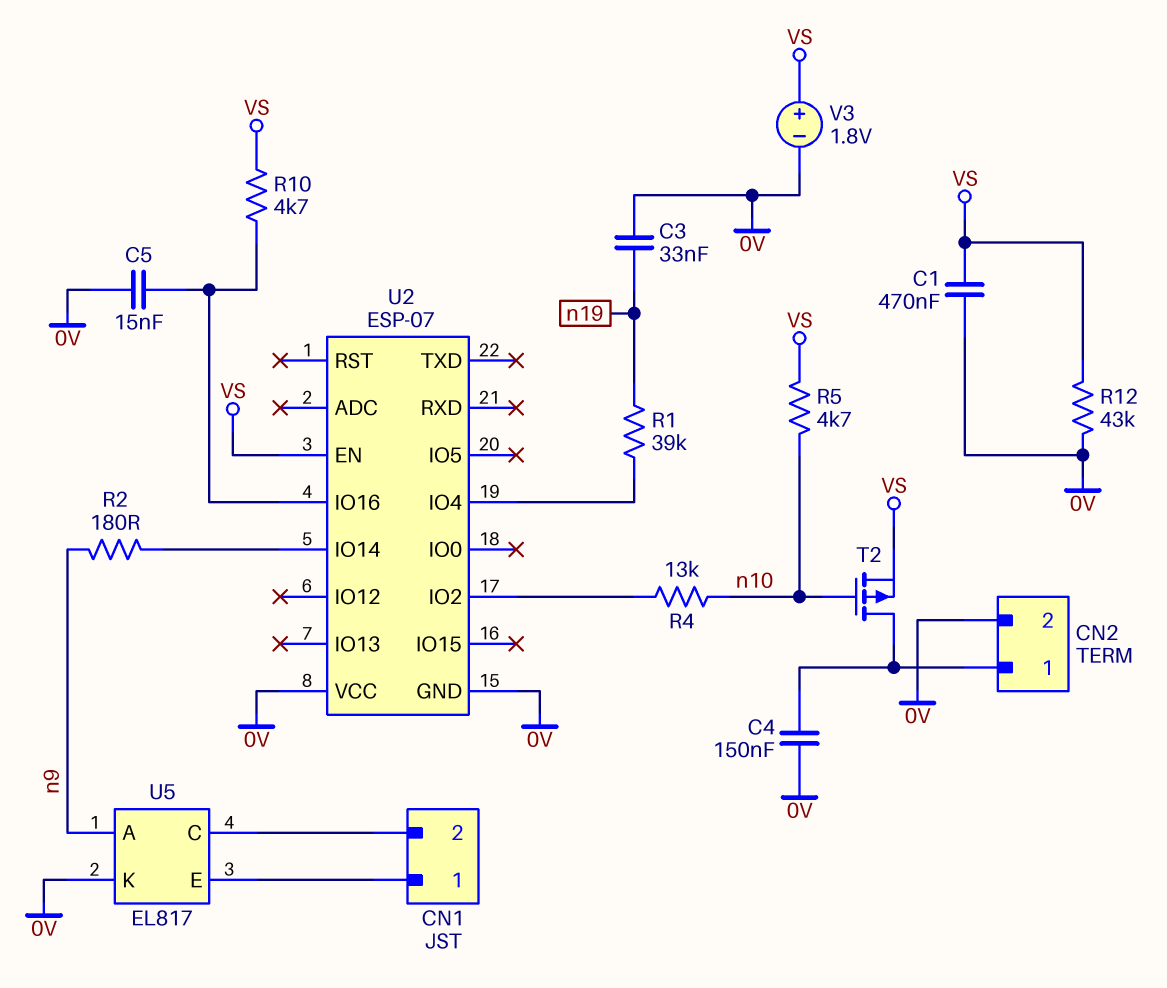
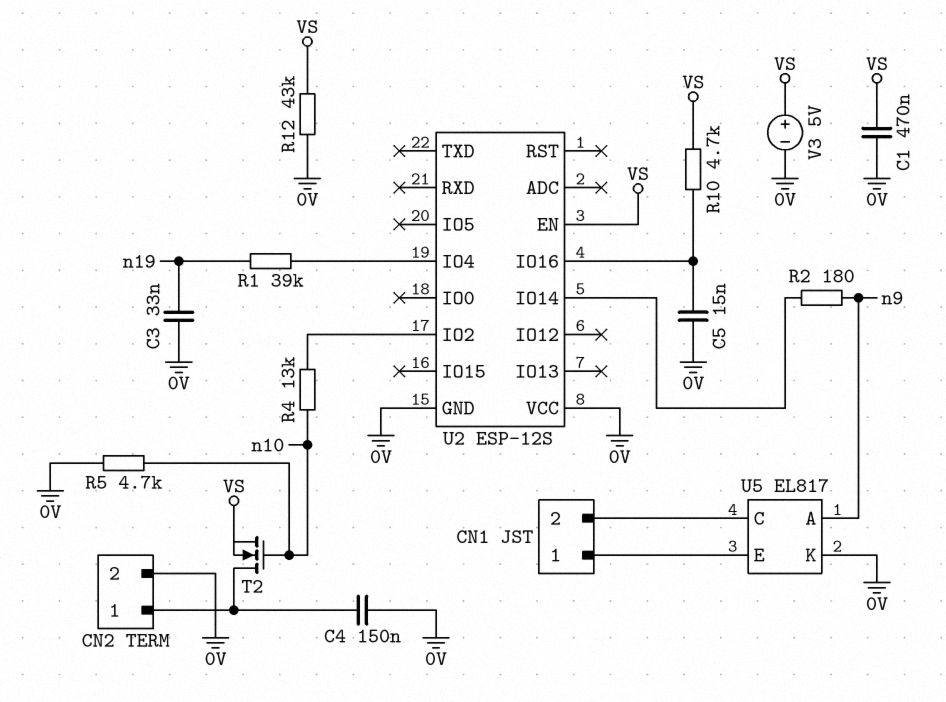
R5: 4.7k (VS, n10) -> 4.7k (0V, n10)
T2: PMOS (G n10, D CN2/1, S VS) -> NMOS (G n10, D CN2/1, S VS)
U2: ESP-07 -> ESP-12S
V3: 1.8V (plus VS, minus 0V) -> 5V (plus VS, minus 0V)

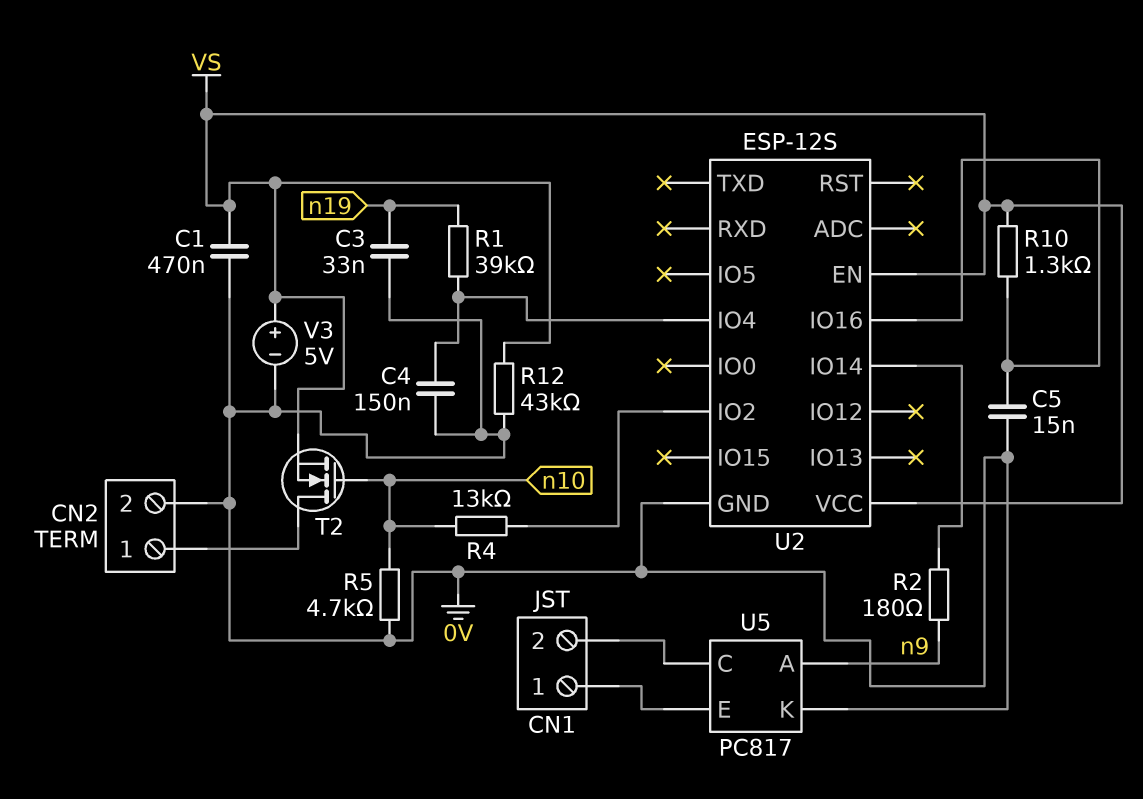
C4: 150nF (0V, CN2/1) -> 150nF (0V, U2/IO4)
R10: 4.7k (U2/IO16, VS) -> 1.3k (U2/IO16, VS)
U2 pin VCC: 0V -> VS
U5: EL817 -> PC817

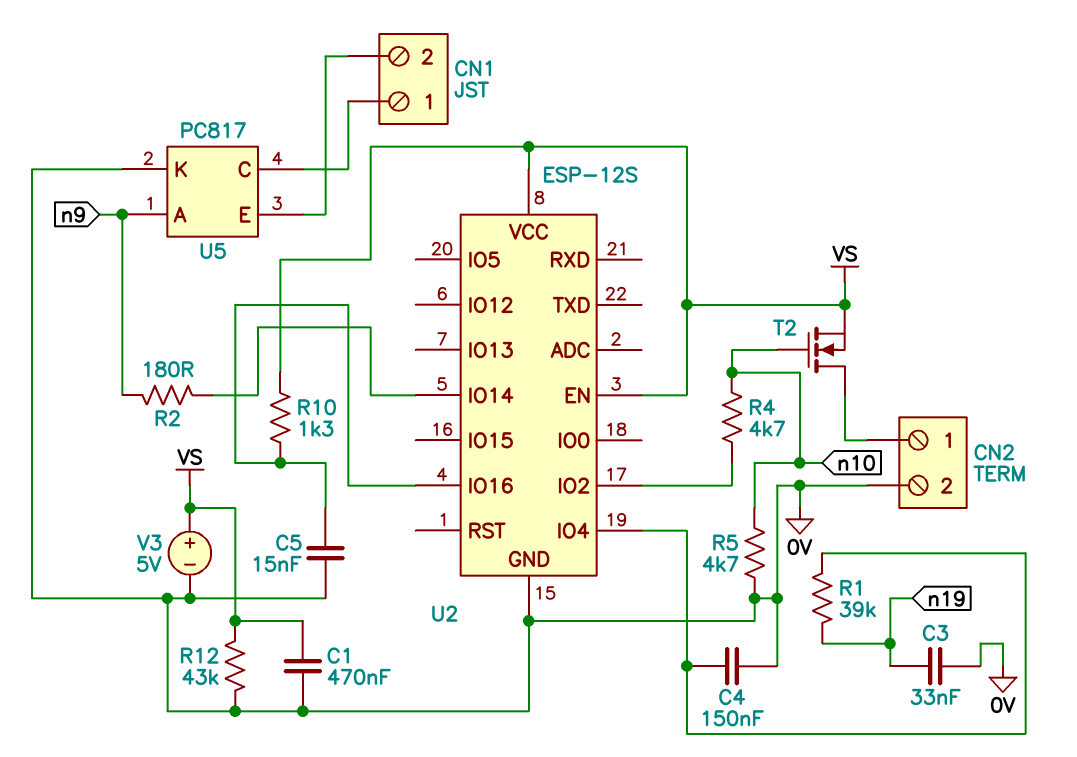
R4: 13k (U2/IO2, n10) -> 4.7k (U2/IO2, n10)
U5 pin C: CN1/2 -> CN1/1
U5 pin E: CN1/1 -> CN1/2

